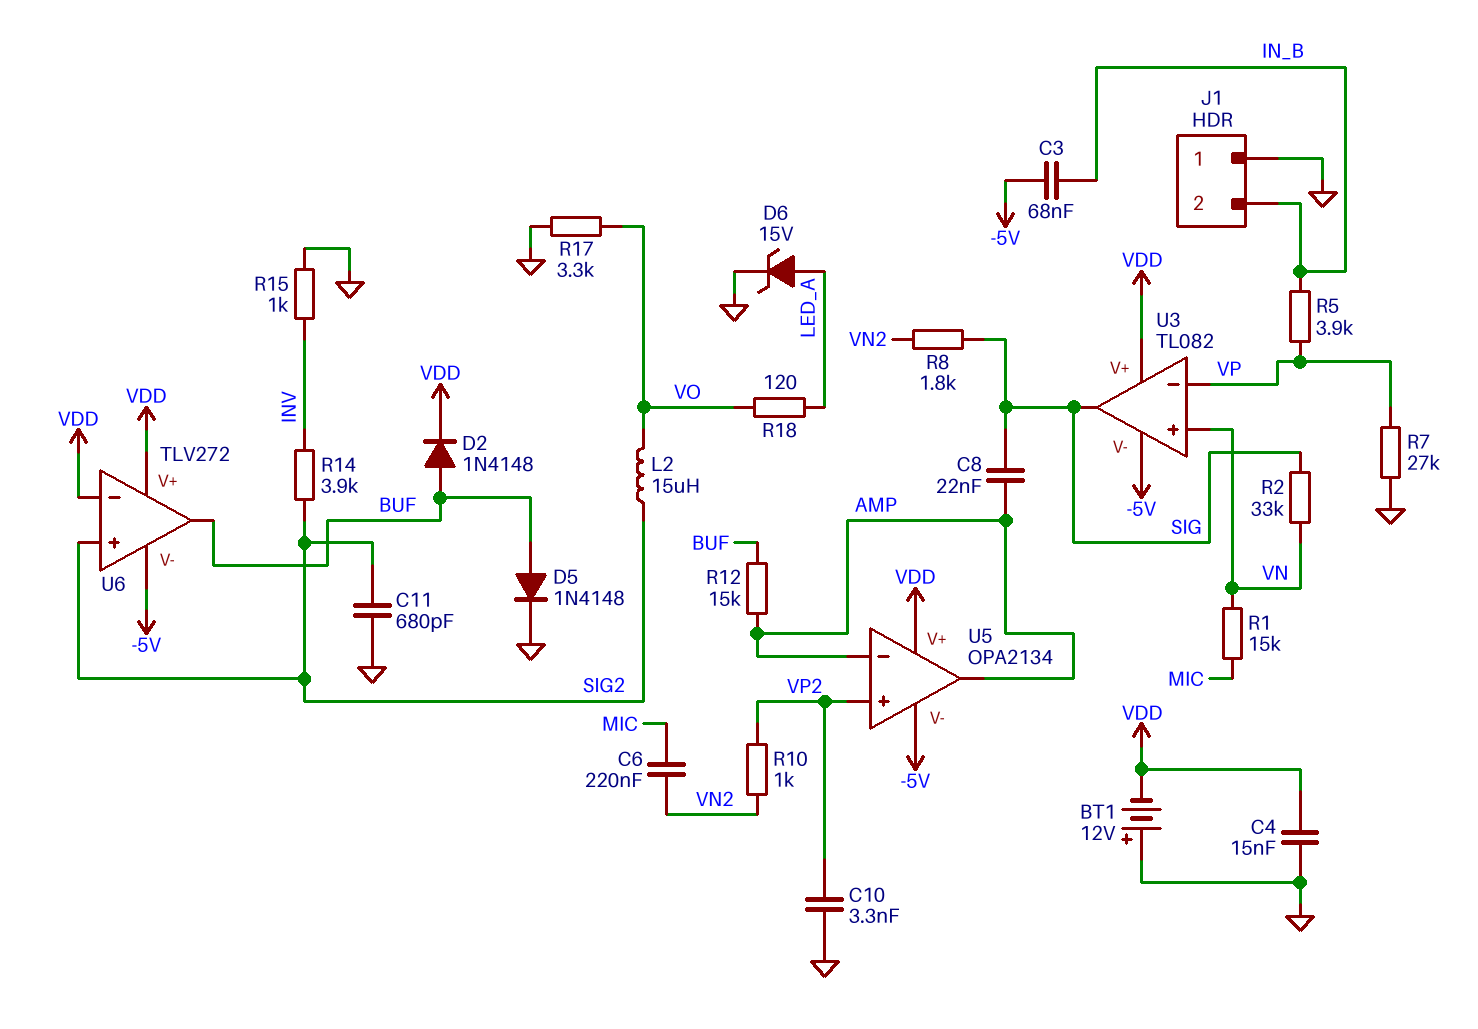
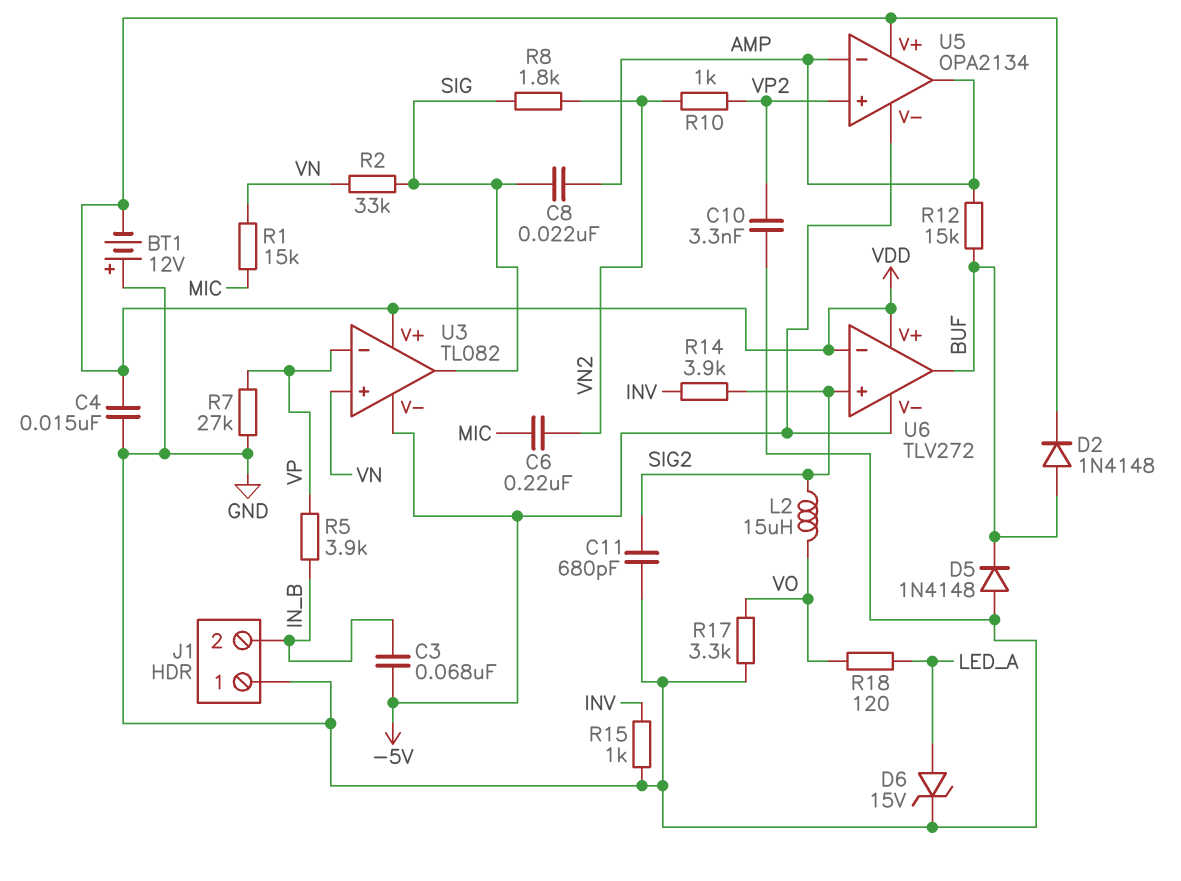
D5: diode 1N4148 (A BUF, K GND) -> diode 1N4148 (A GND, K BUF)

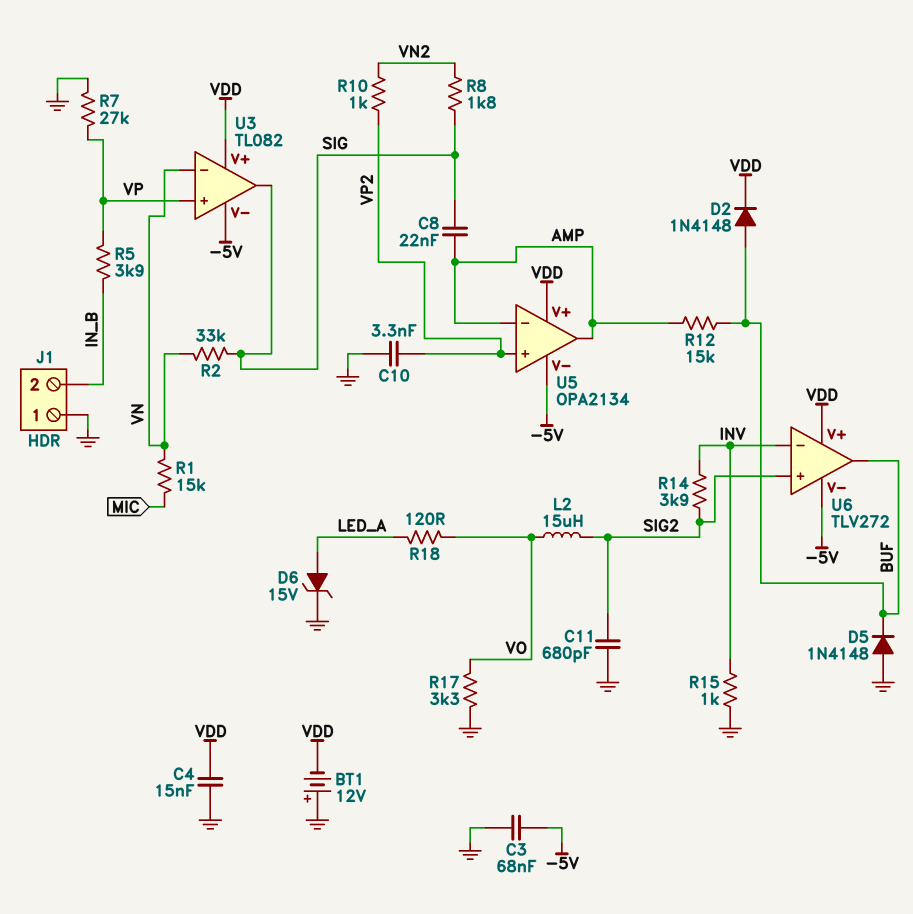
C3: 68nF (-5V, IN_B) -> 68nF (-5V, GND)
C6: 220nF (MIC, VN2) -> none
U3 pin in+: VN -> VP
U3 pin in-: VP -> VN
U6 pin in-: VDD -> INV

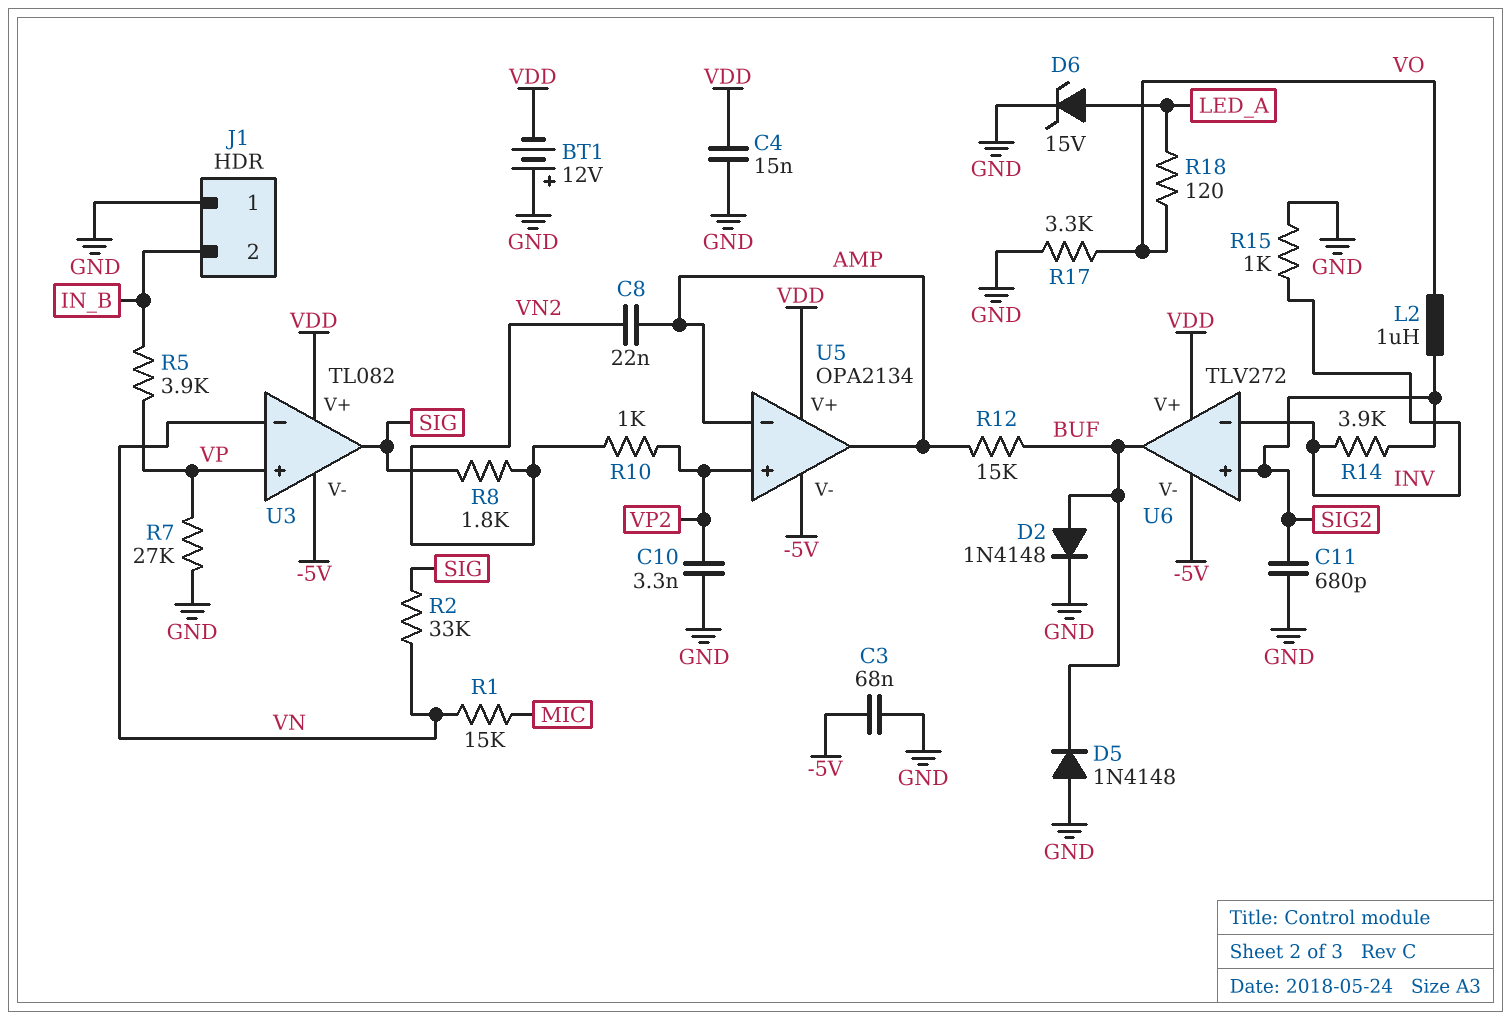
C8: 22nF (AMP, SIG) -> 22nF (AMP, VN2)
D2: diode 1N4148 (A BUF, K VDD) -> diode 1N4148 (A BUF, K GND)
L2: 15uH (SIG2, VO) -> 1uH (SIG2, VO)

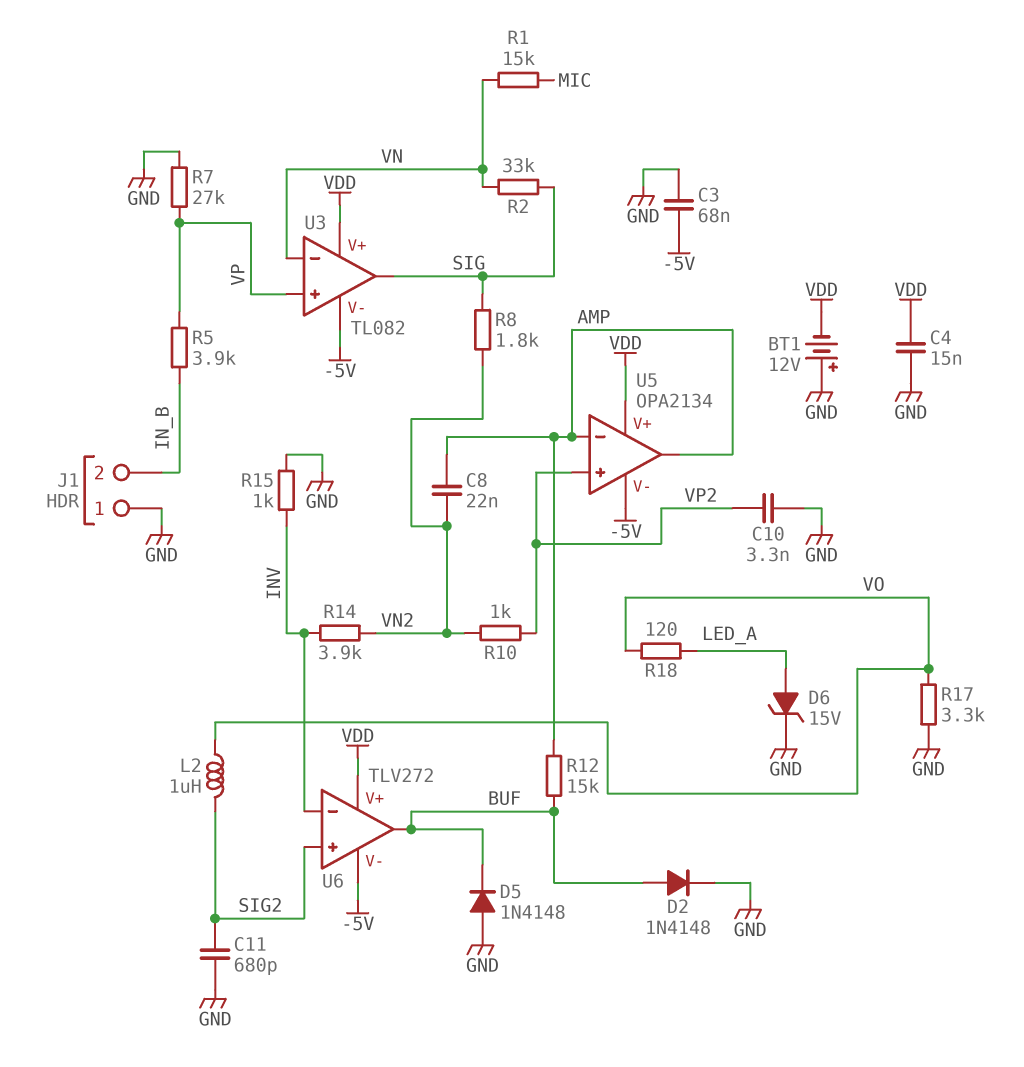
R14: 3.9k (INV, SIG2) -> 3.9k (INV, VN2)

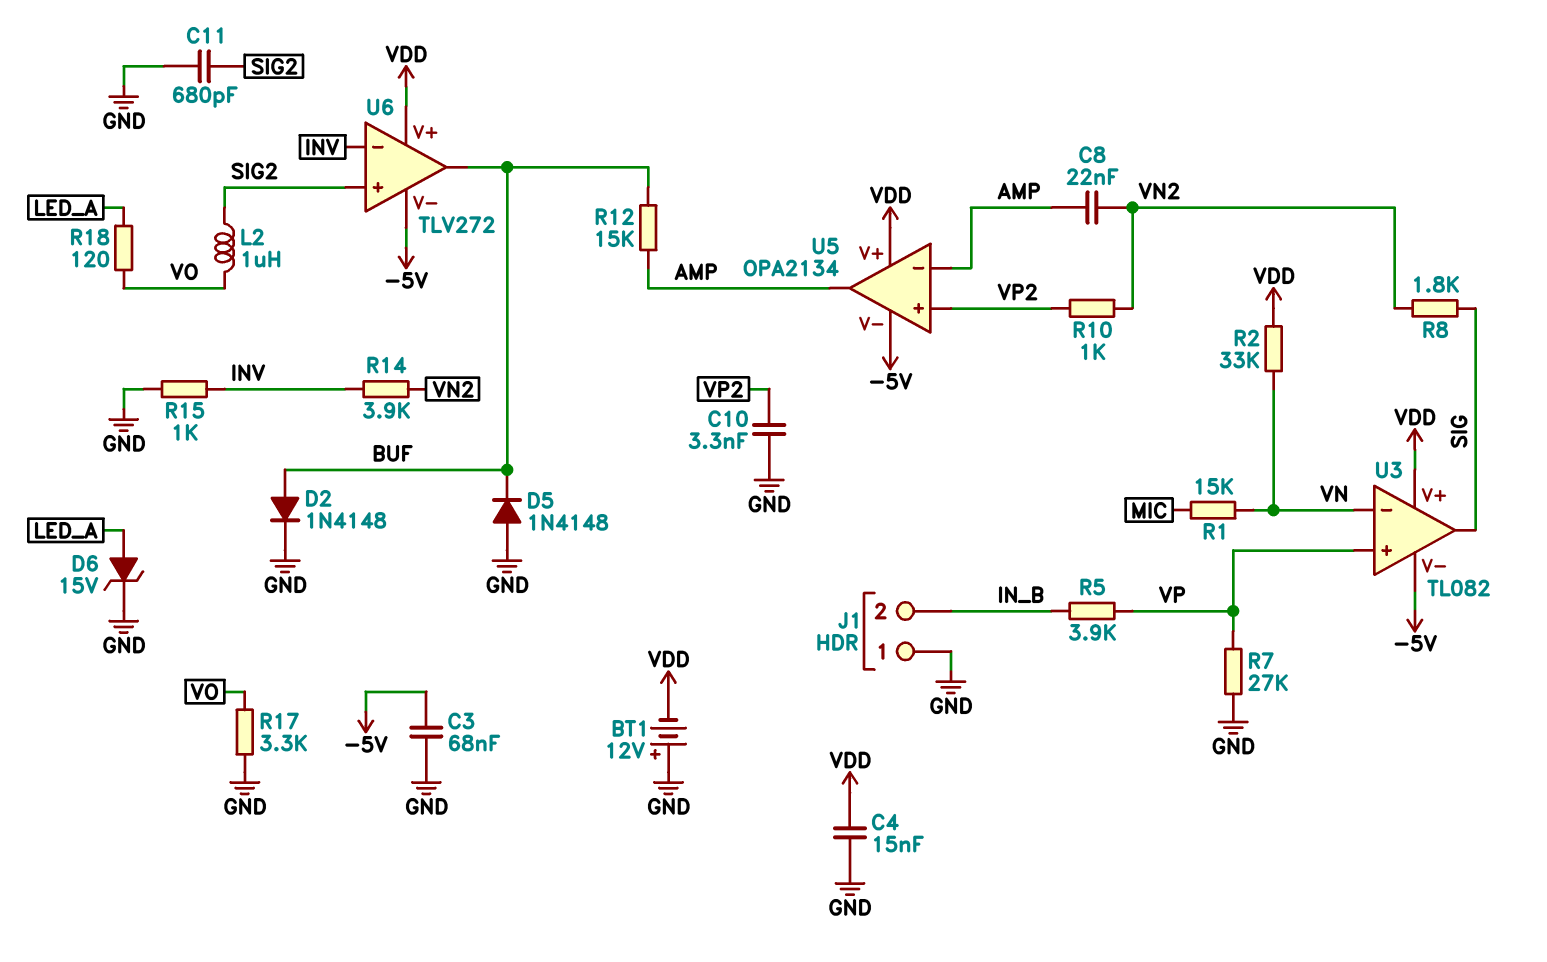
R2: 33k (SIG, VN) -> 33k (VDD, VN)

